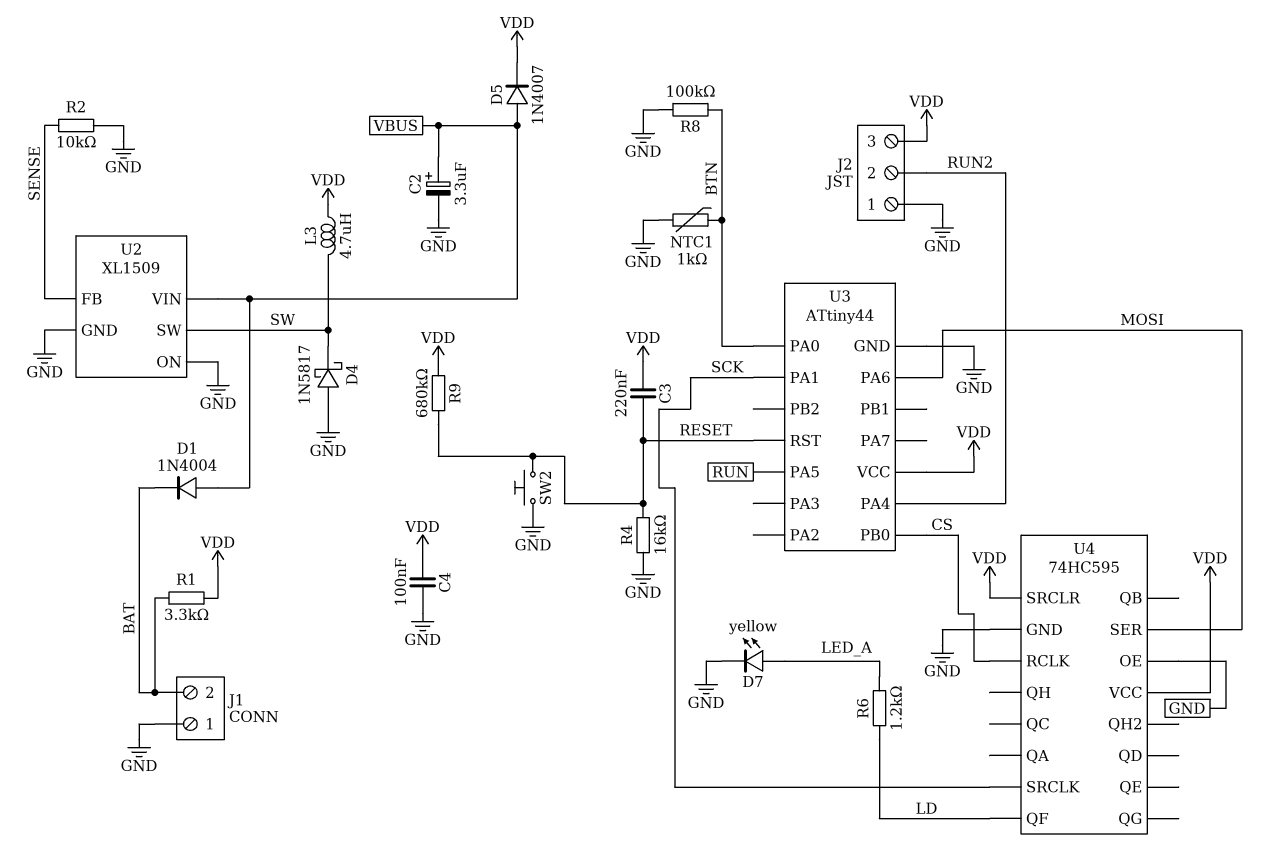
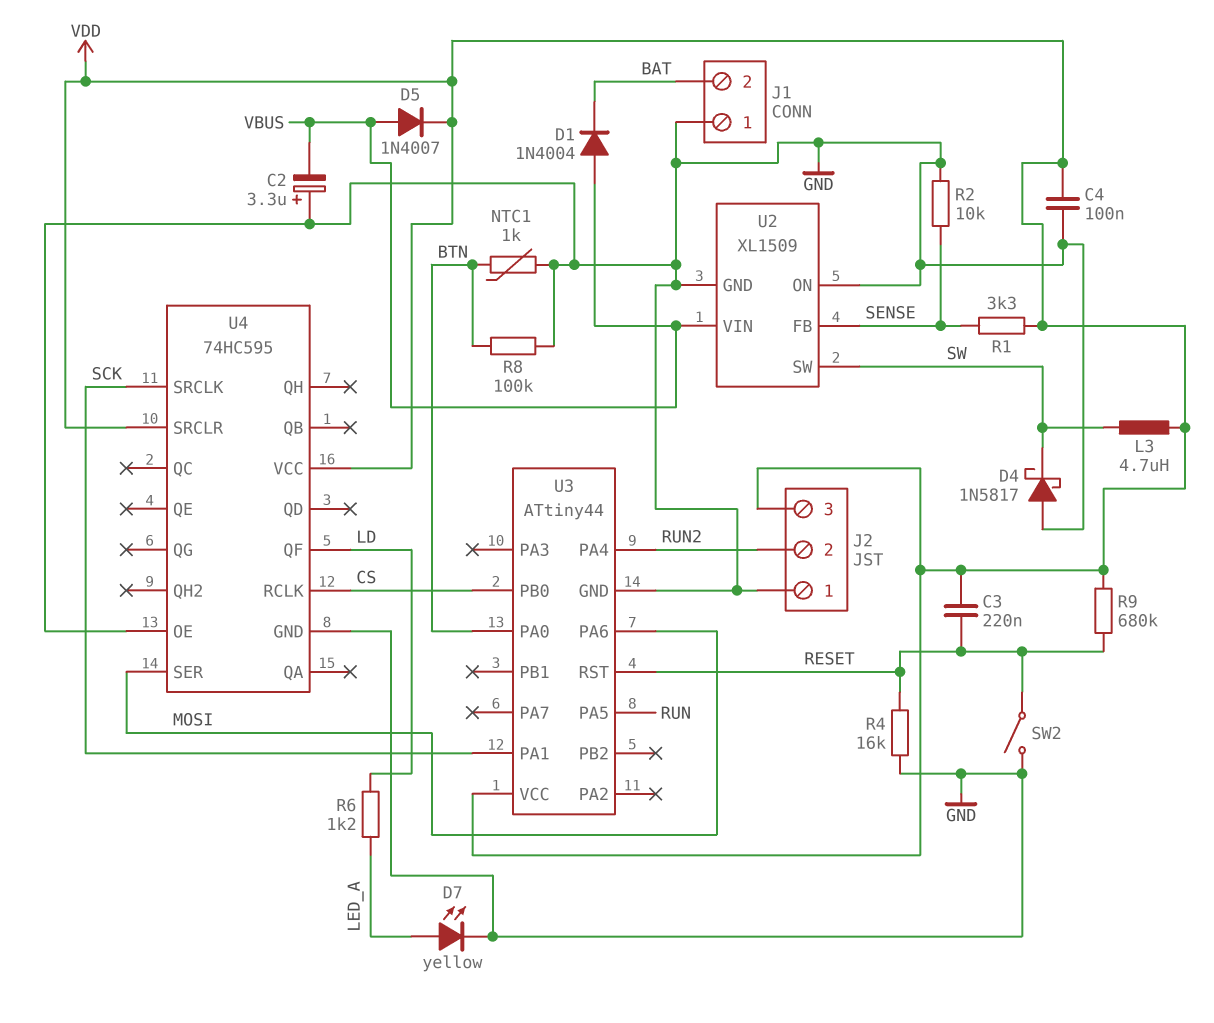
C2: 3.3uF (plus VBUS, minus GND) -> 3.3uF (plus GND, minus VBUS)
R1: 3.3k (BAT, VDD) -> 3.3k (SENSE, VDD)
SW2: button (GND, RESET) -> switch (GND, RESET)

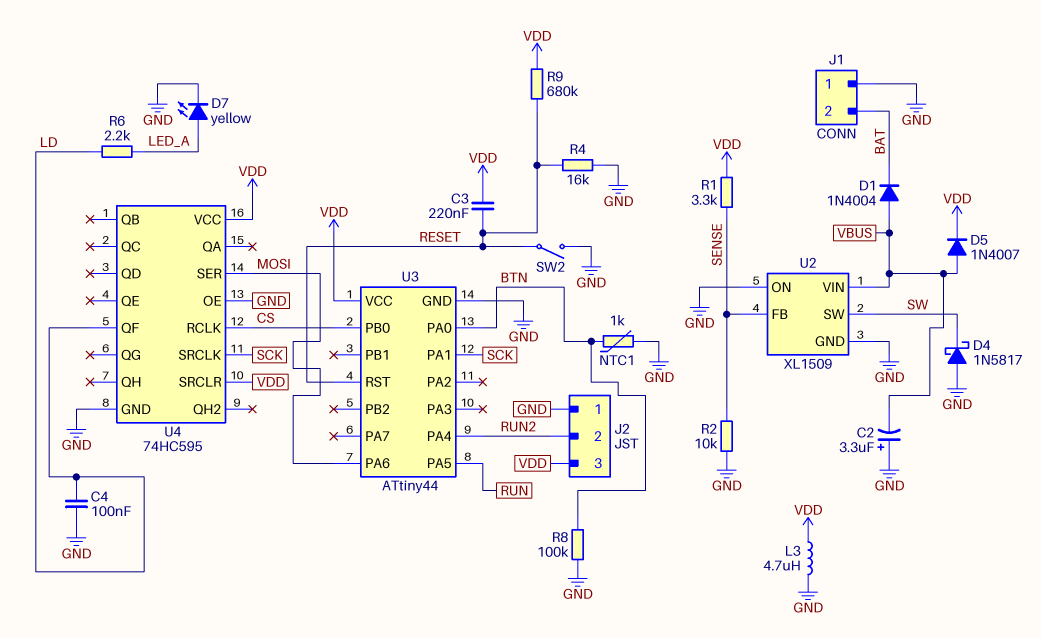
C4: 100nF (GND, VDD) -> 100nF (GND, LD)
L3: 4.7uH (SW, VDD) -> 4.7uH (GND, VDD)
R6: 1.2k (LD, LED_A) -> 2.2k (LD, LED_A)

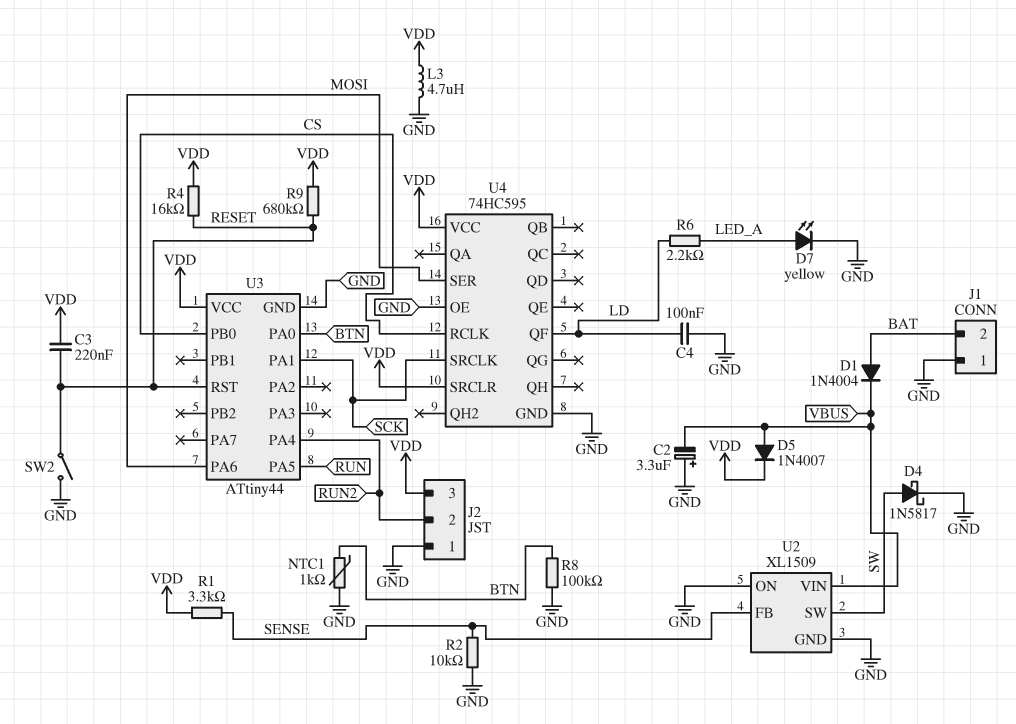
D1: diode 1N4004 (A VBUS, K BAT) -> diode 1N4004 (A BAT, K VBUS)
D4: schottky 1N5817 (A GND, K SW) -> schottky 1N5817 (A SW, K GND)
R4: 16k (GND, RESET) -> 16k (RESET, VDD)

